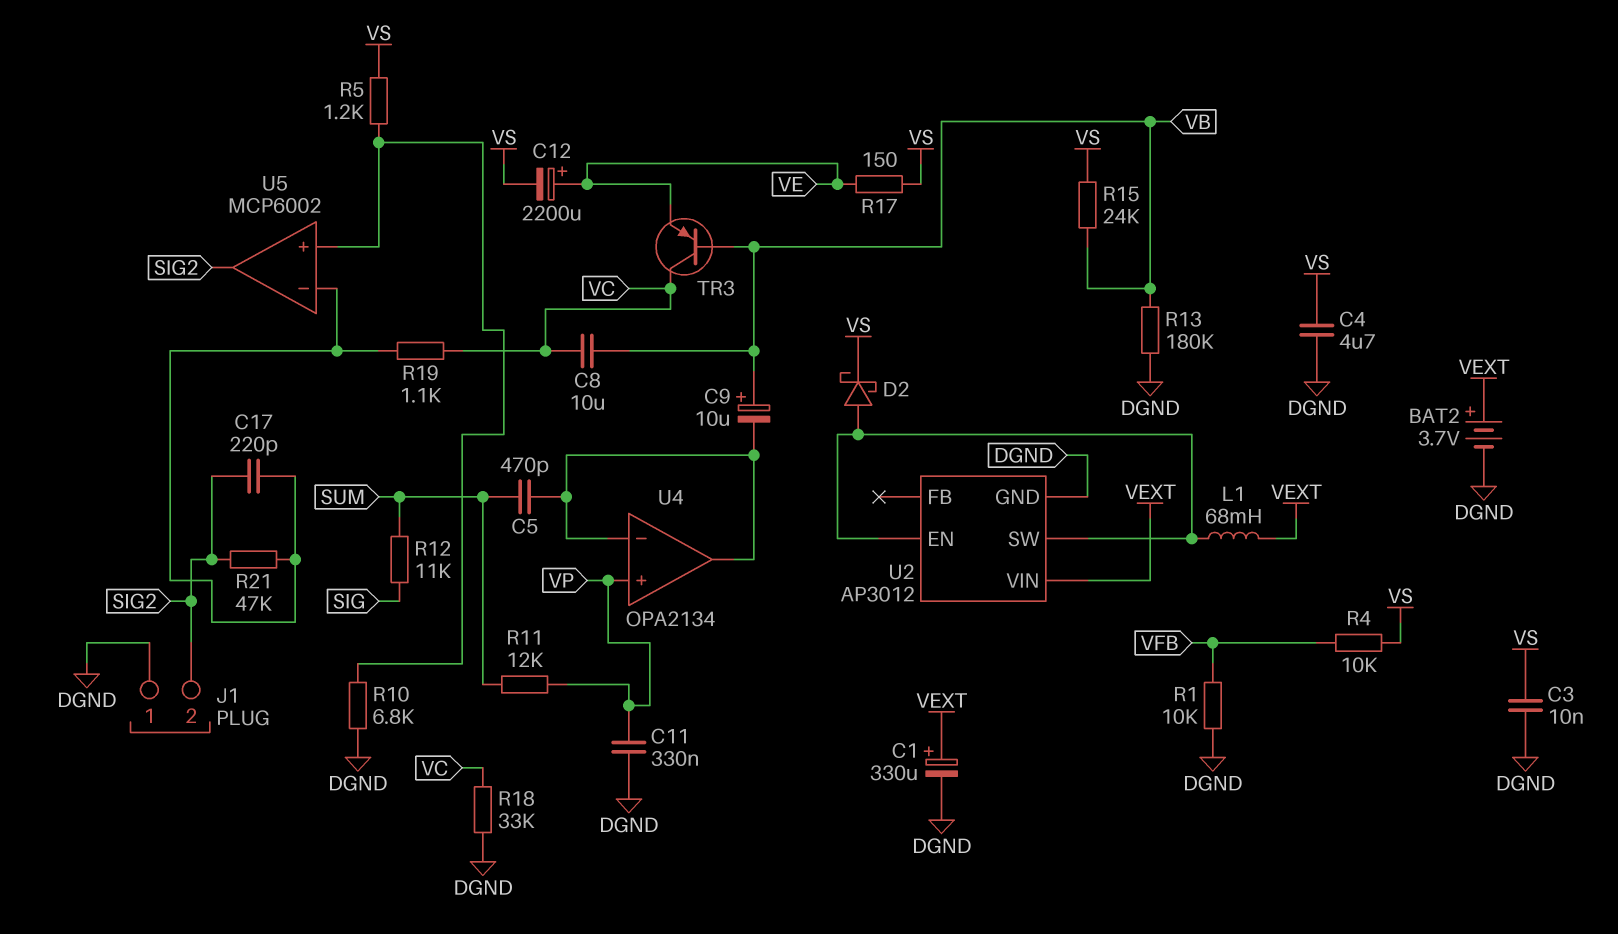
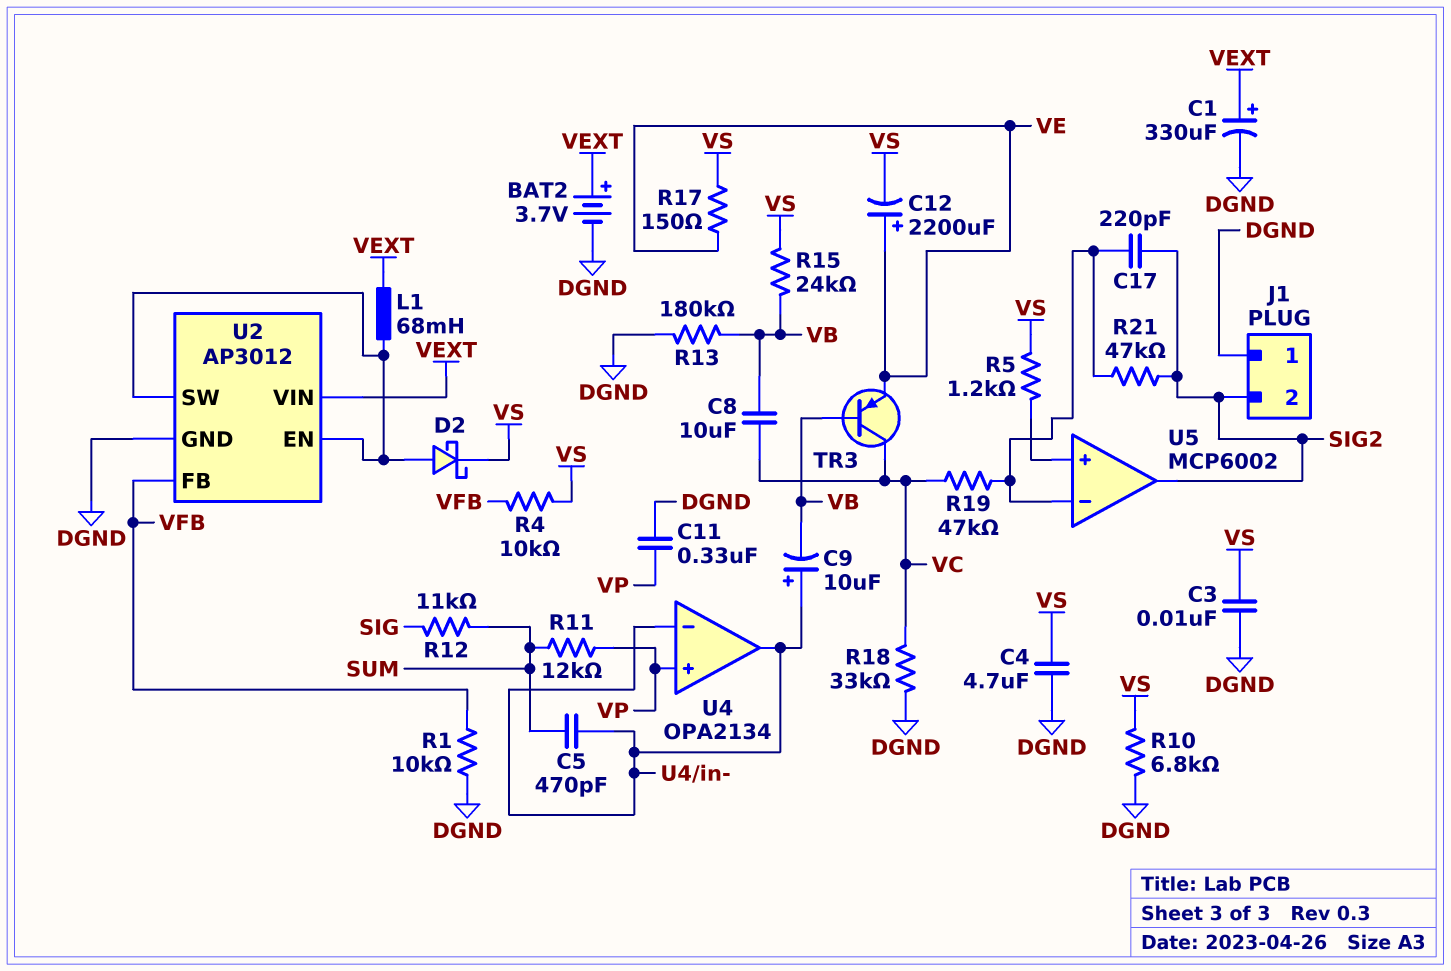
C9: 10uF (plus VB, minus U4/in-) -> 10uF (plus U4/in-, minus VB)
R10: 6.8k (DGND, U5/in+) -> 6.8k (DGND, VS)
R19: 1.1k (U5/in-, VC) -> 47k (U5/in-, VC)
U2 pin FB: none -> VFB

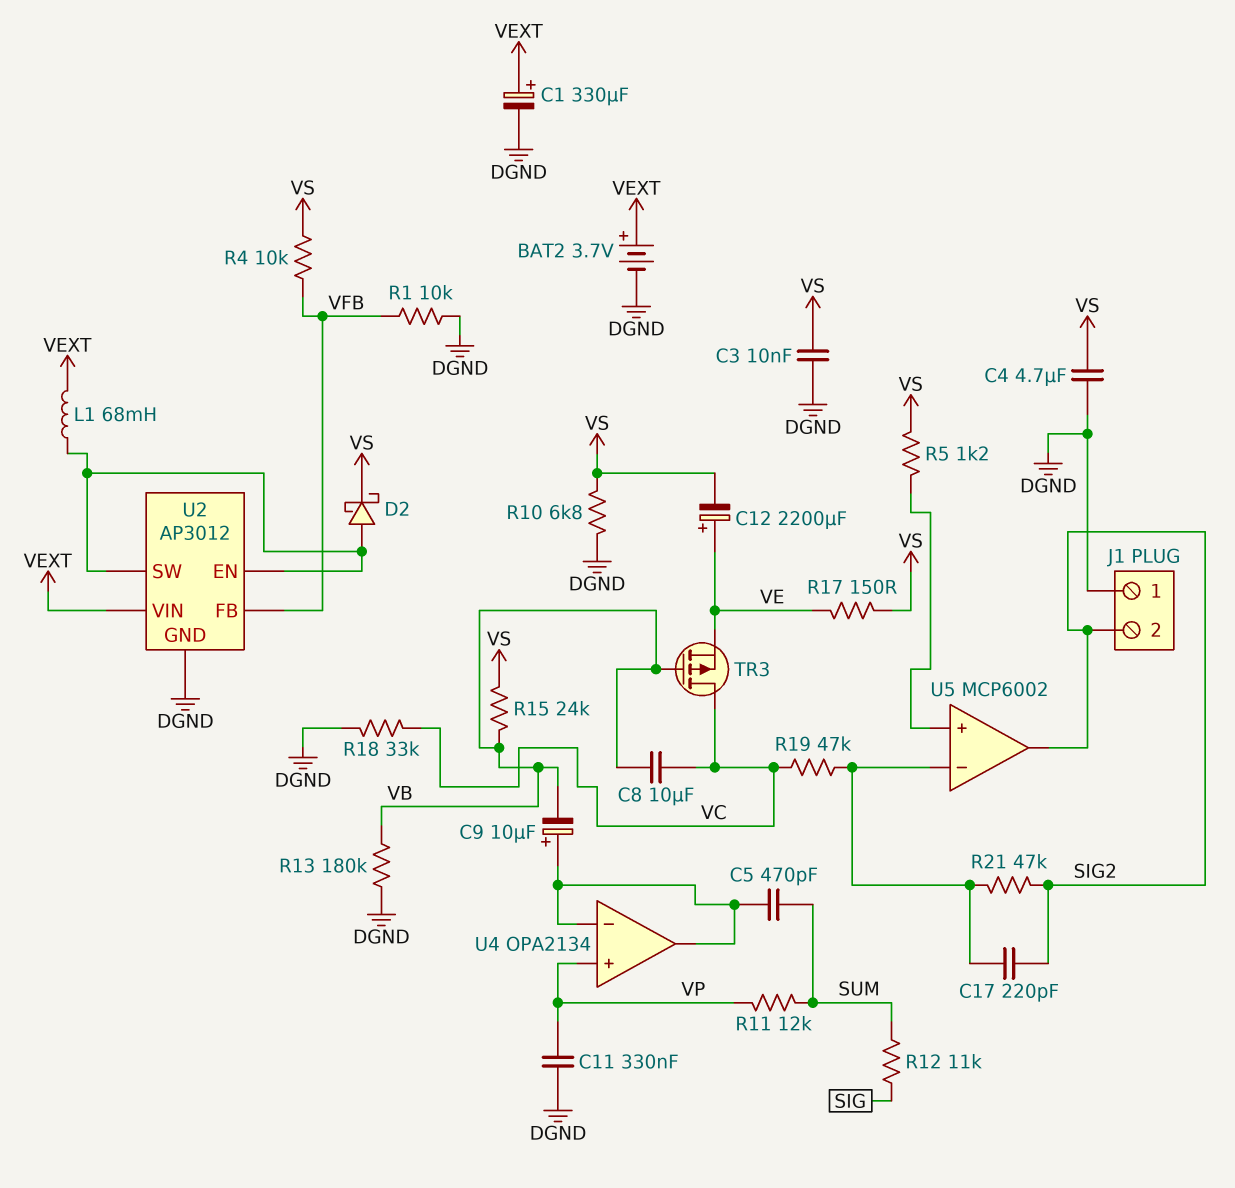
TR3: PNP (B VB, C VC, E VE) -> PMOS (G VB, D VC, S VE)

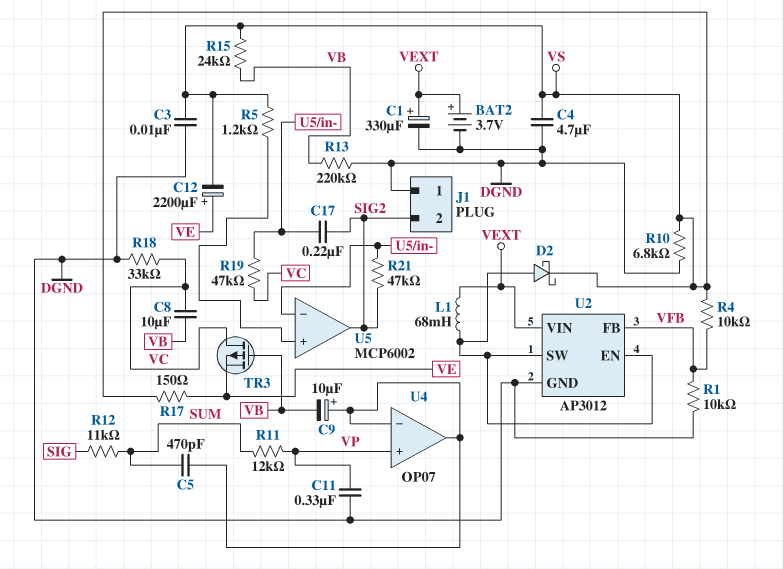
C17: 220pF (SIG2, U5/in-) -> 220nF (SIG2, U5/in-)
R13: 180k (DGND, VB) -> 220k (DGND, VB)
U4: OPA2134 -> OP07

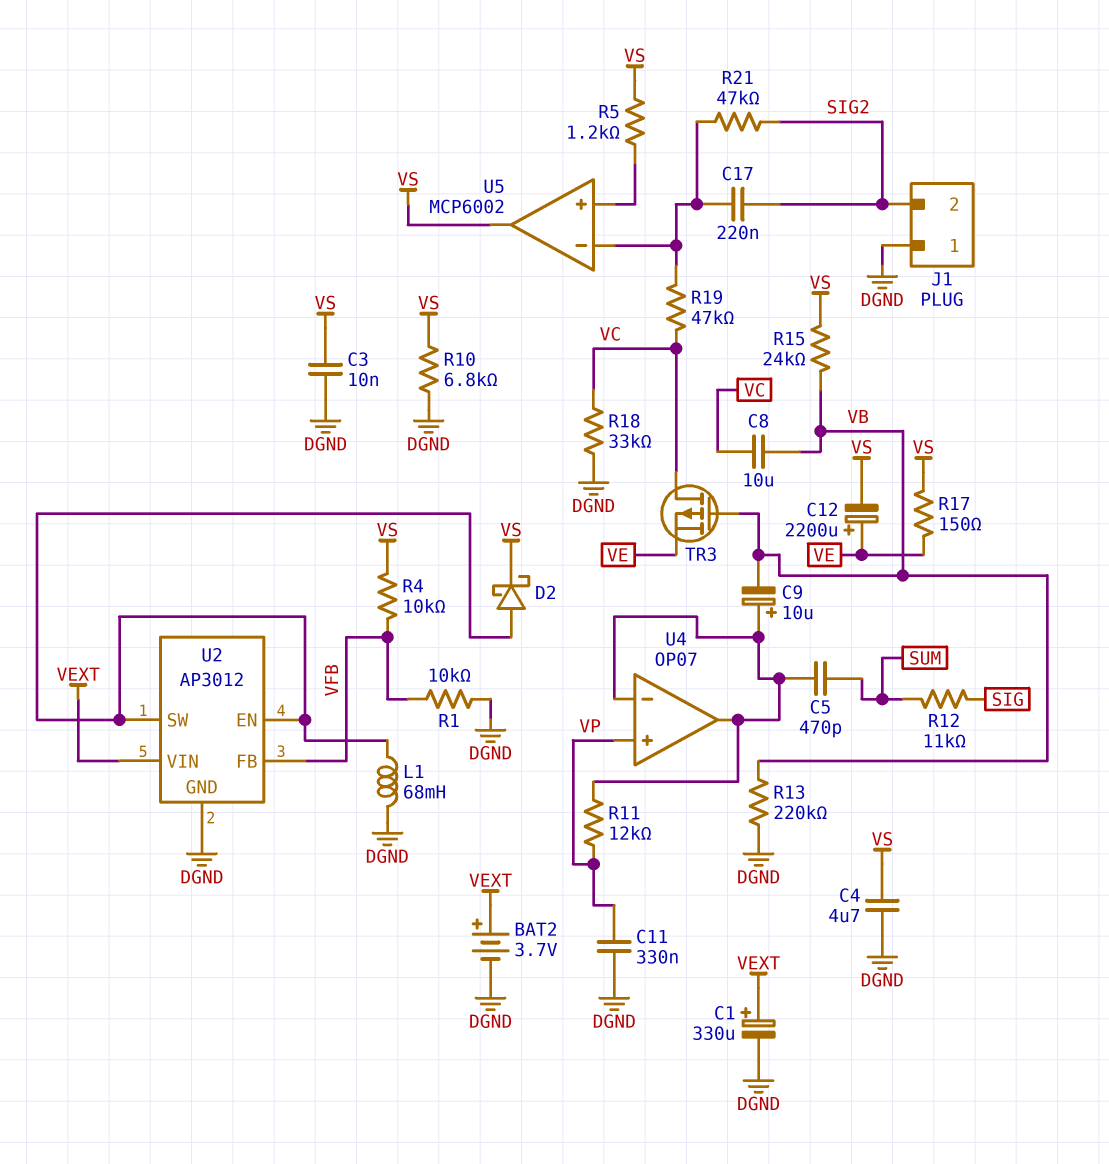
L1: 68mH (U2/EN, VEXT) -> 68mH (DGND, U2/EN)
R11: 12k (SUM, VP) -> 12k (U4/in-, VP)
U5 pin out: SIG2 -> VS

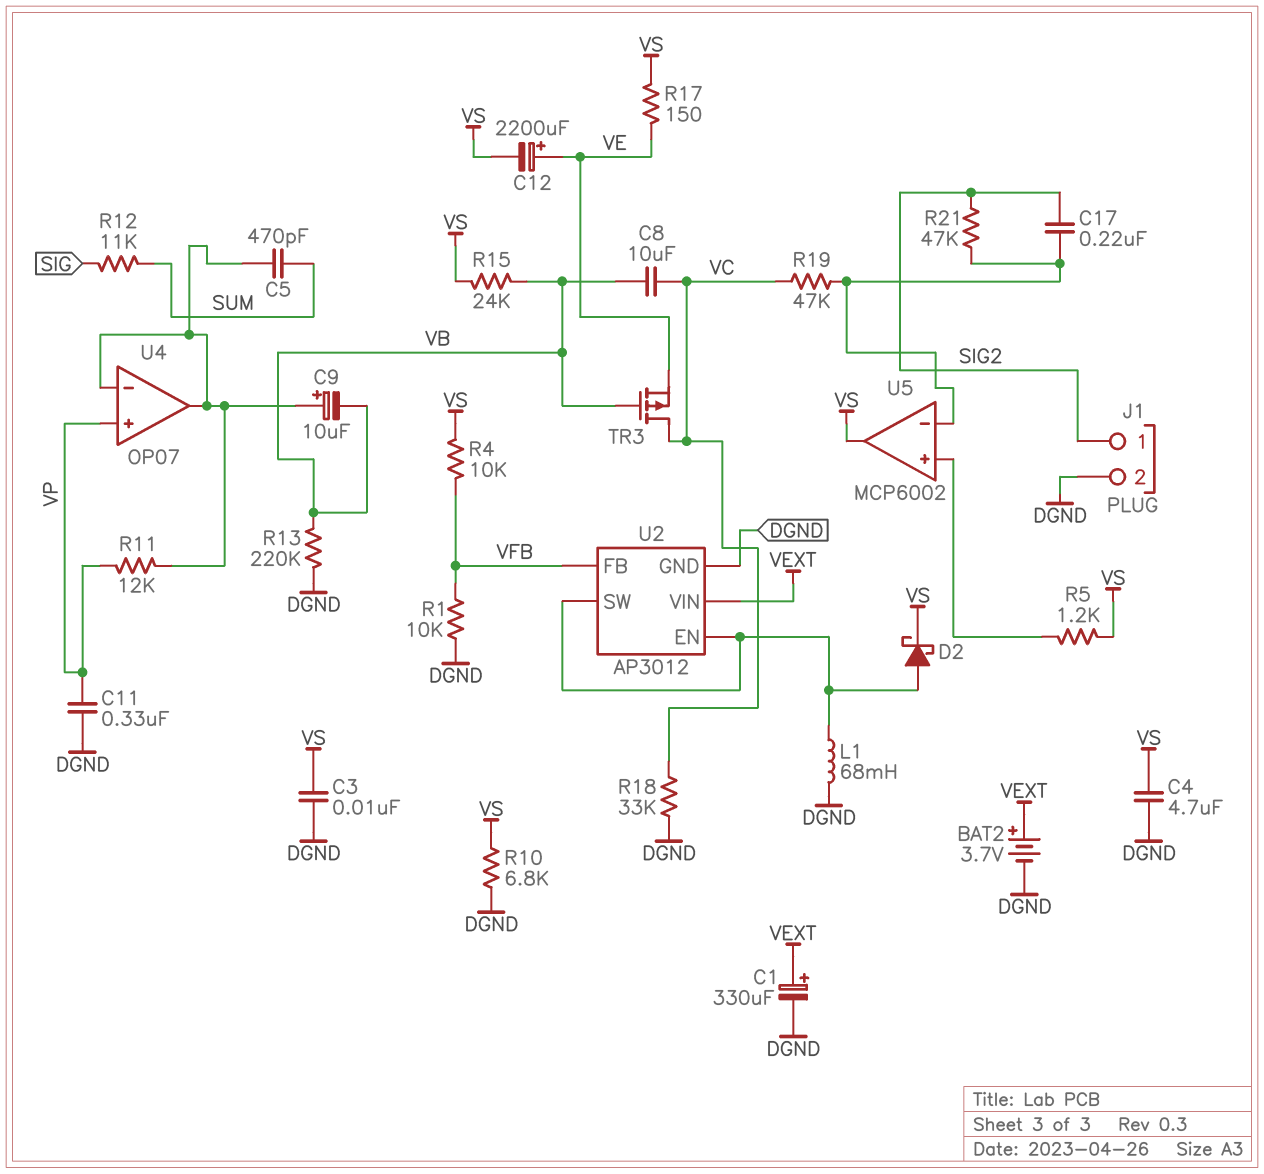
J1 pin 1: DGND -> SIG2
J1 pin 2: SIG2 -> DGND

